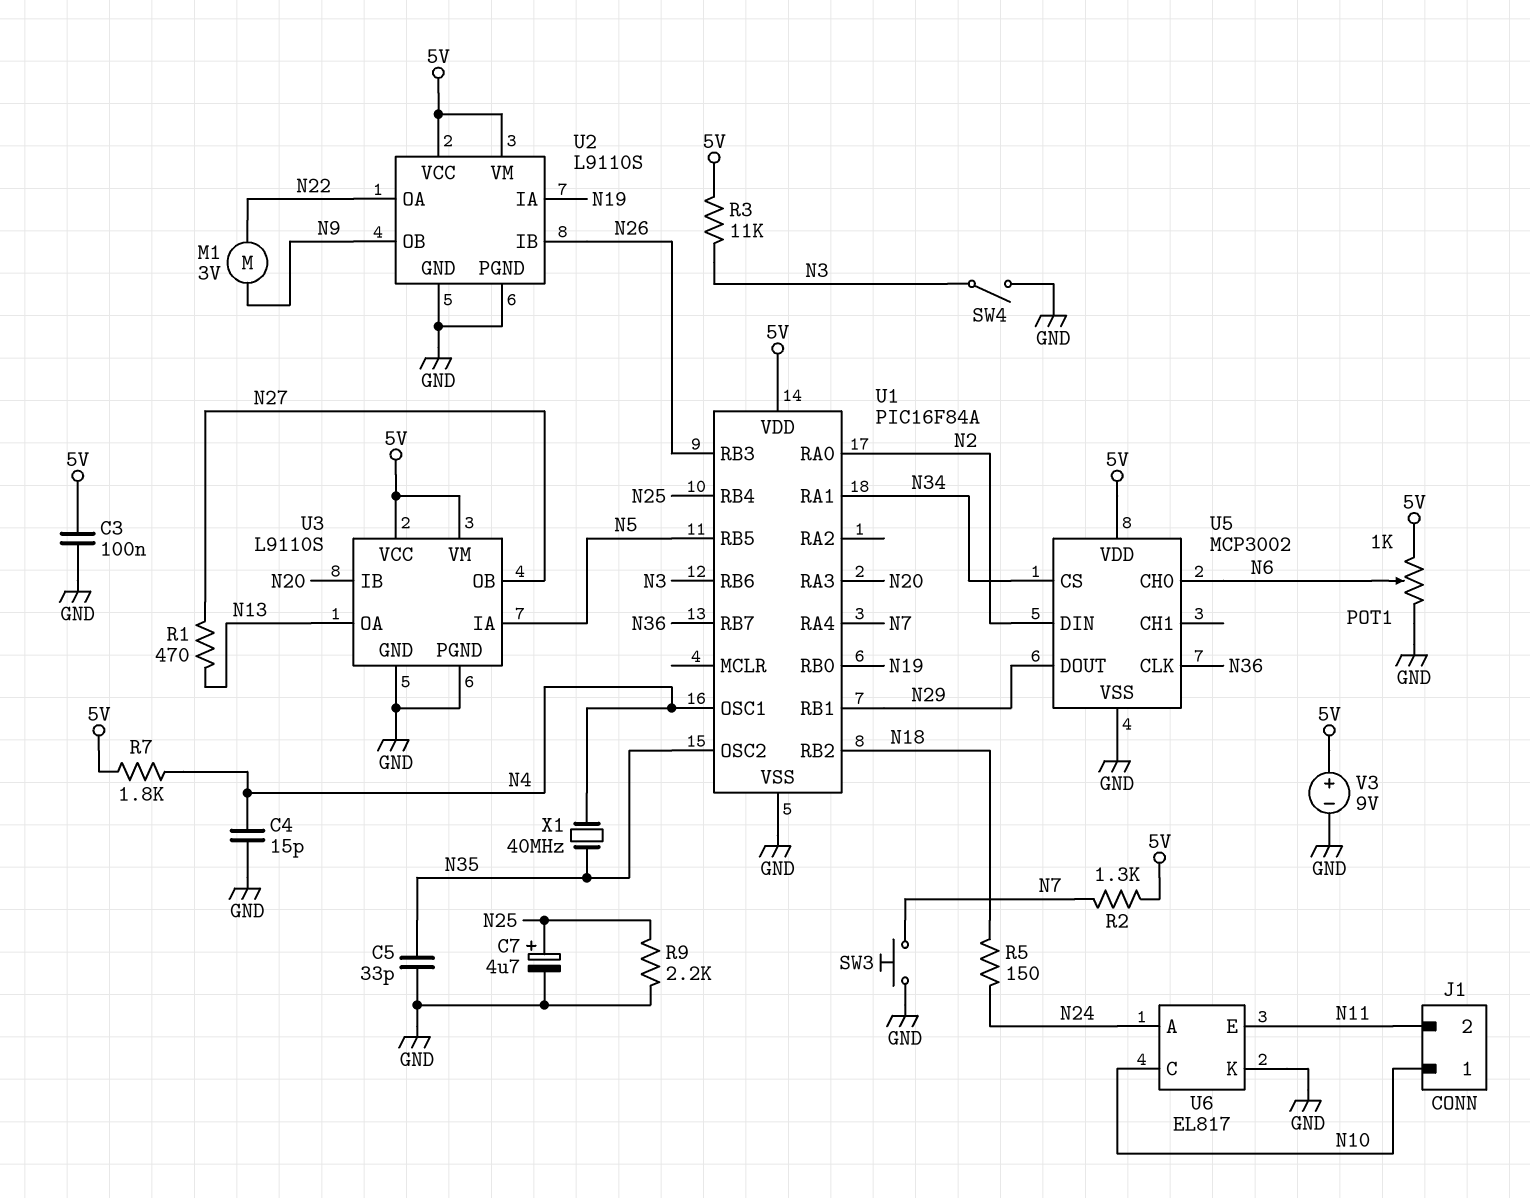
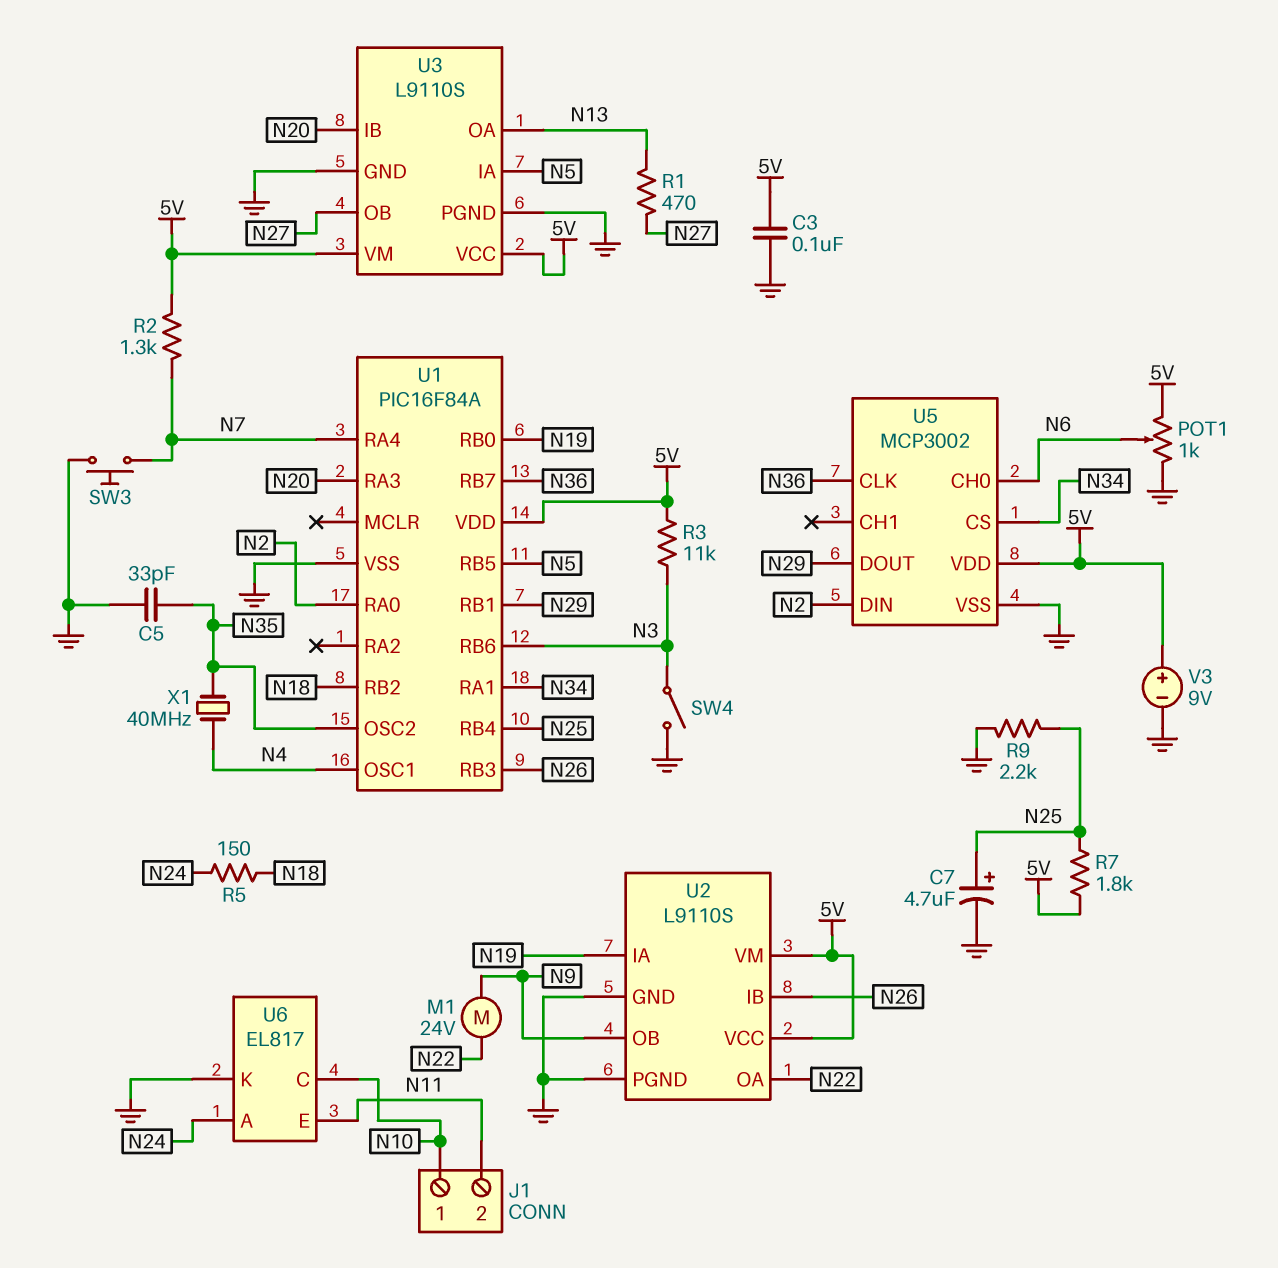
C4: 15pF (GND, N4) -> none
M1: motor 3V (N9, N22) -> motor 24V (N9, N22)
R7: 1.8k (5V, N4) -> 1.8k (5V, N25)

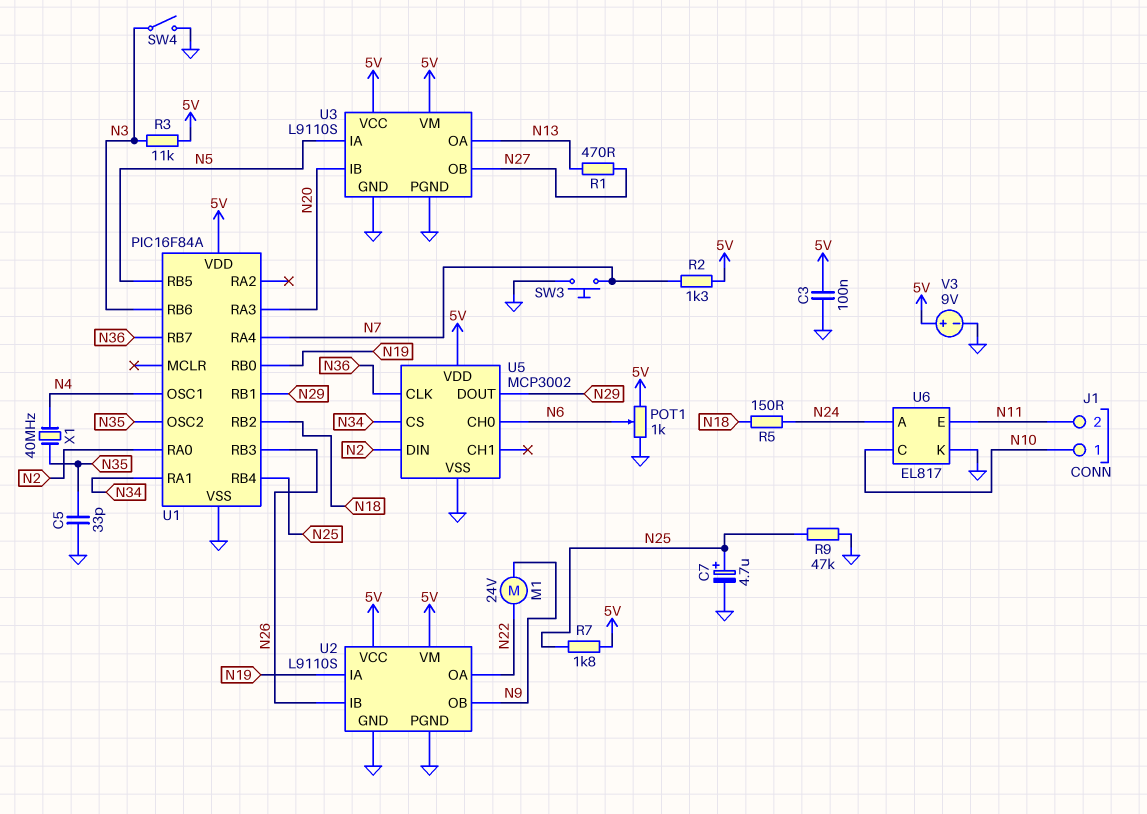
R9: 2.2k (GND, N25) -> 47k (GND, N25)

